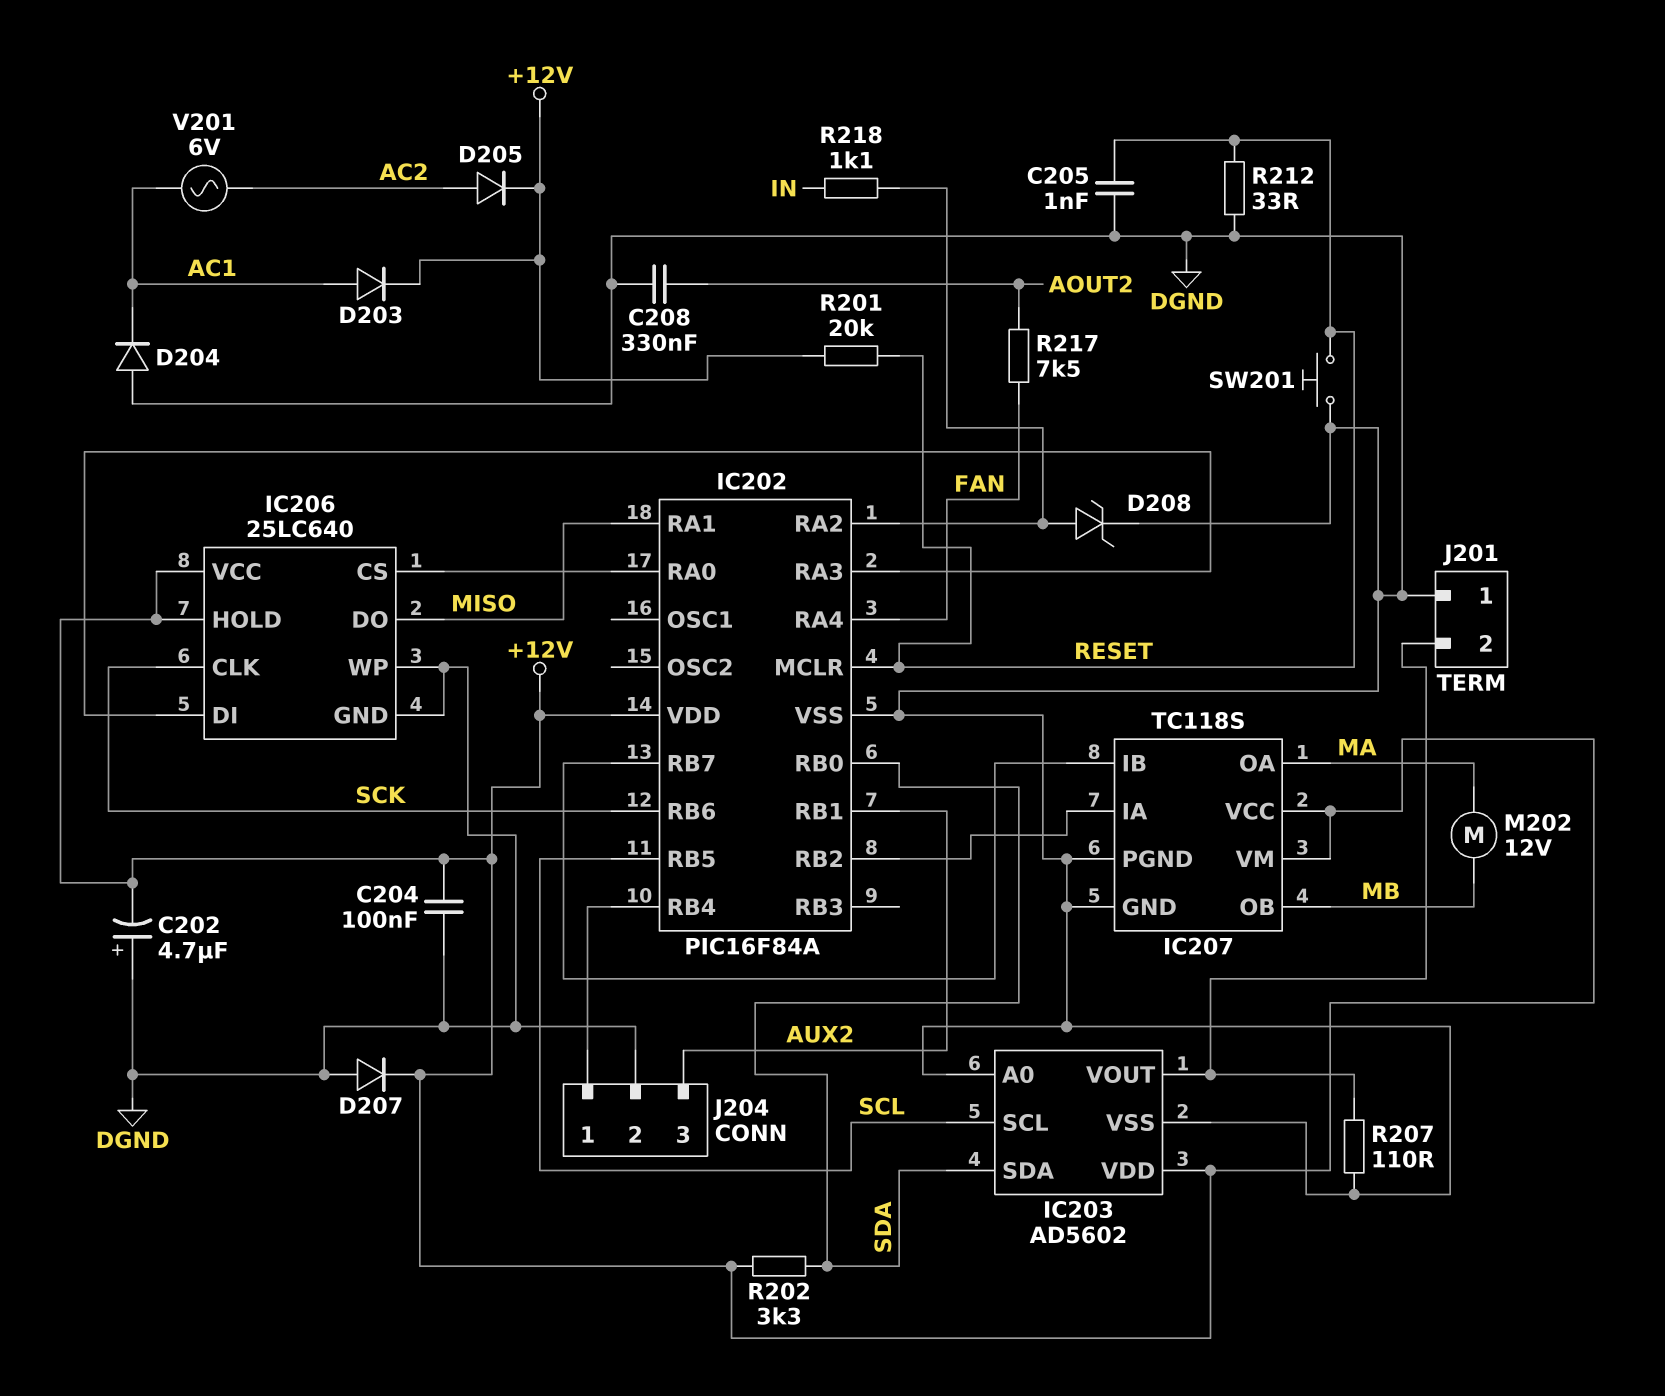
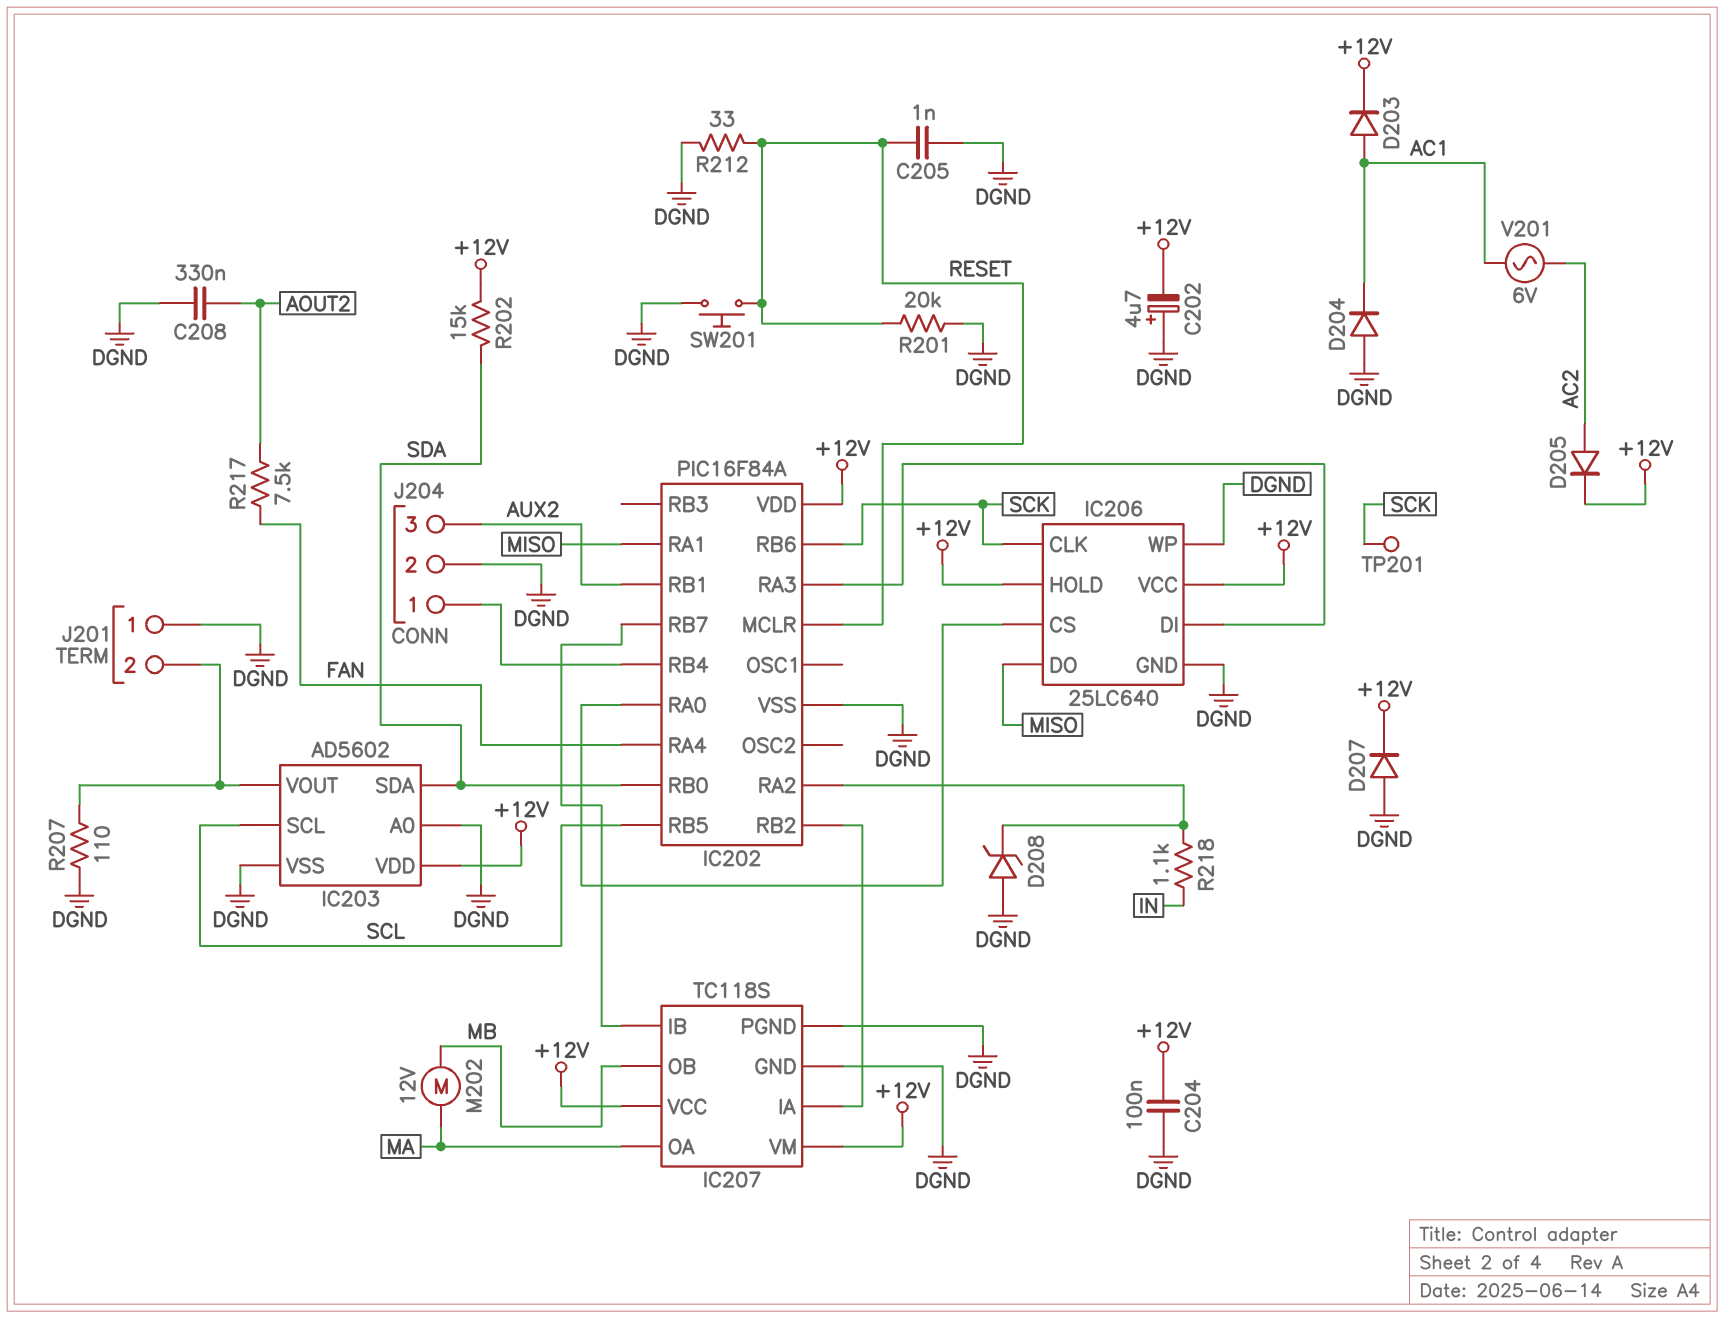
D208: zener (A IC202/RA2, K DGND) -> zener (A DGND, K IC202/RA2)
R201: 20k (+12V, RESET) -> 20k (DGND, RESET)
R202: 3.3k (+12V, SDA) -> 15k (+12V, SDA)
TP201: none -> test point (SCK)

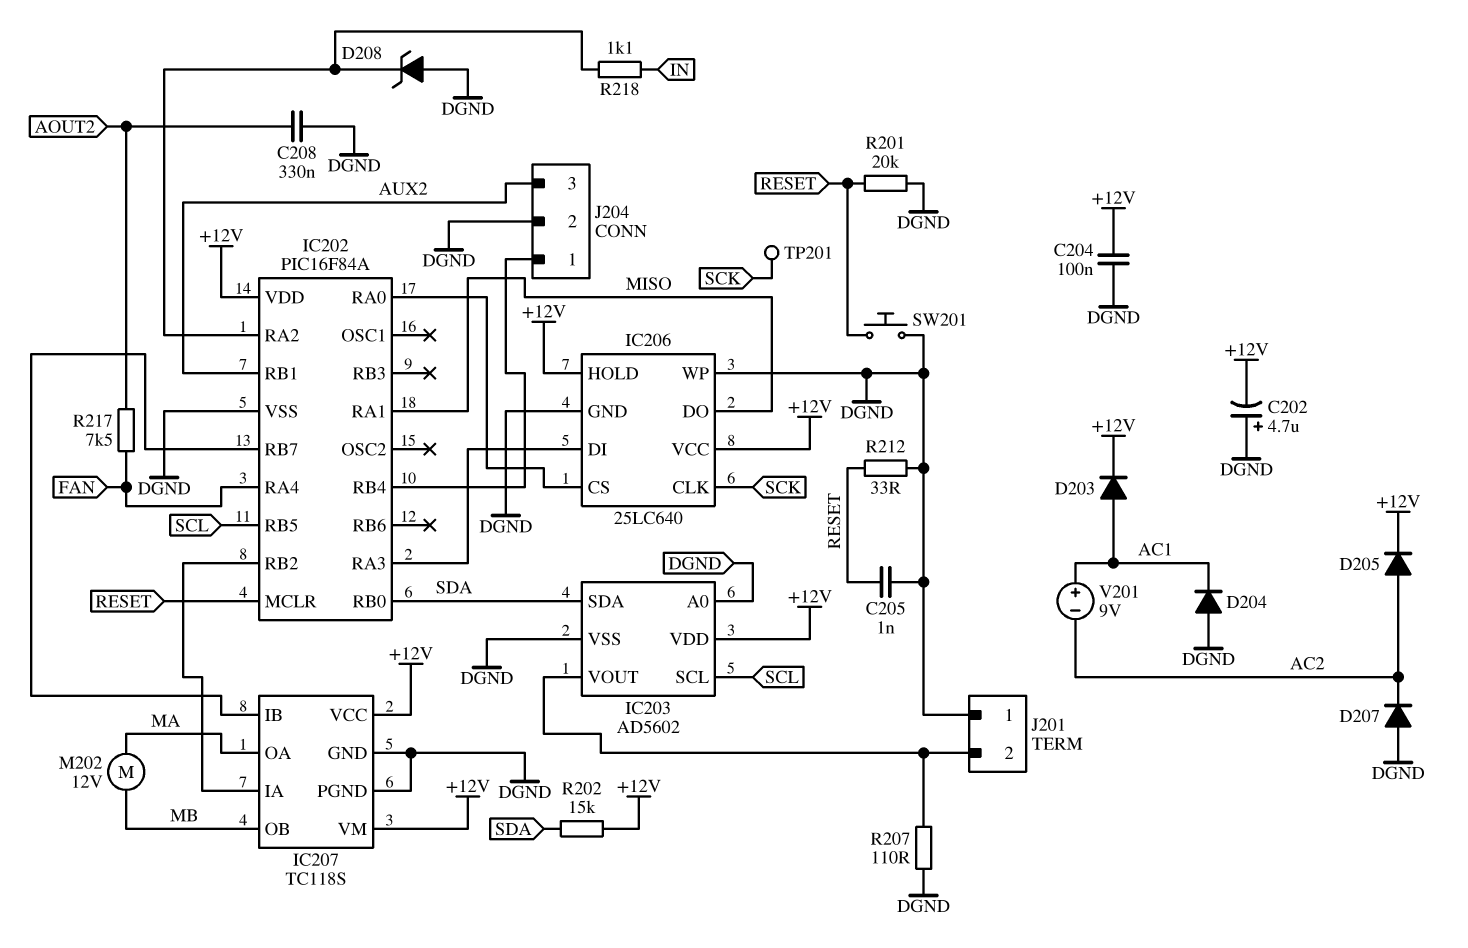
D207: diode (A DGND, K +12V) -> diode (A DGND, K AC2)
IC202 pin RB6: SCK -> none
V201: AC 6V (AC1, AC2) -> 9V (plus AC1, minus AC2)

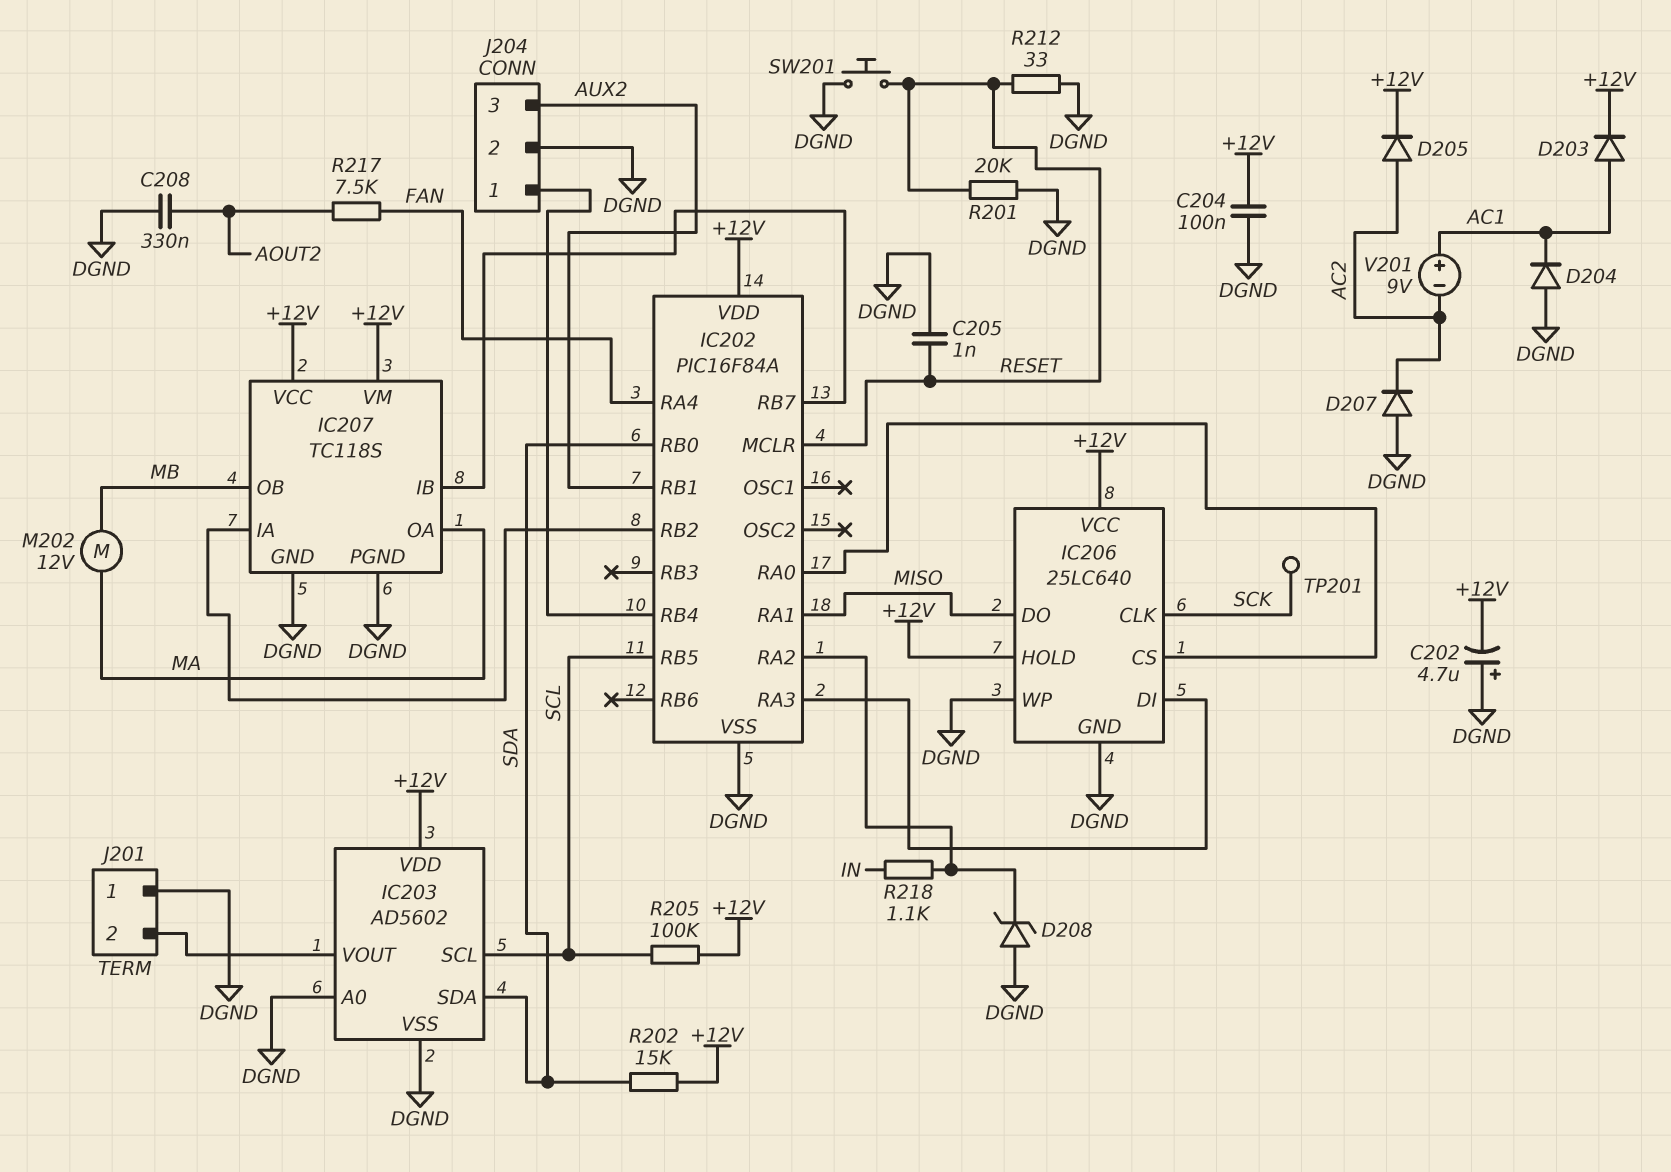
R205: none -> 100k (+12V, SCL)
R207: 110 (DGND, IC203/VOUT) -> none

